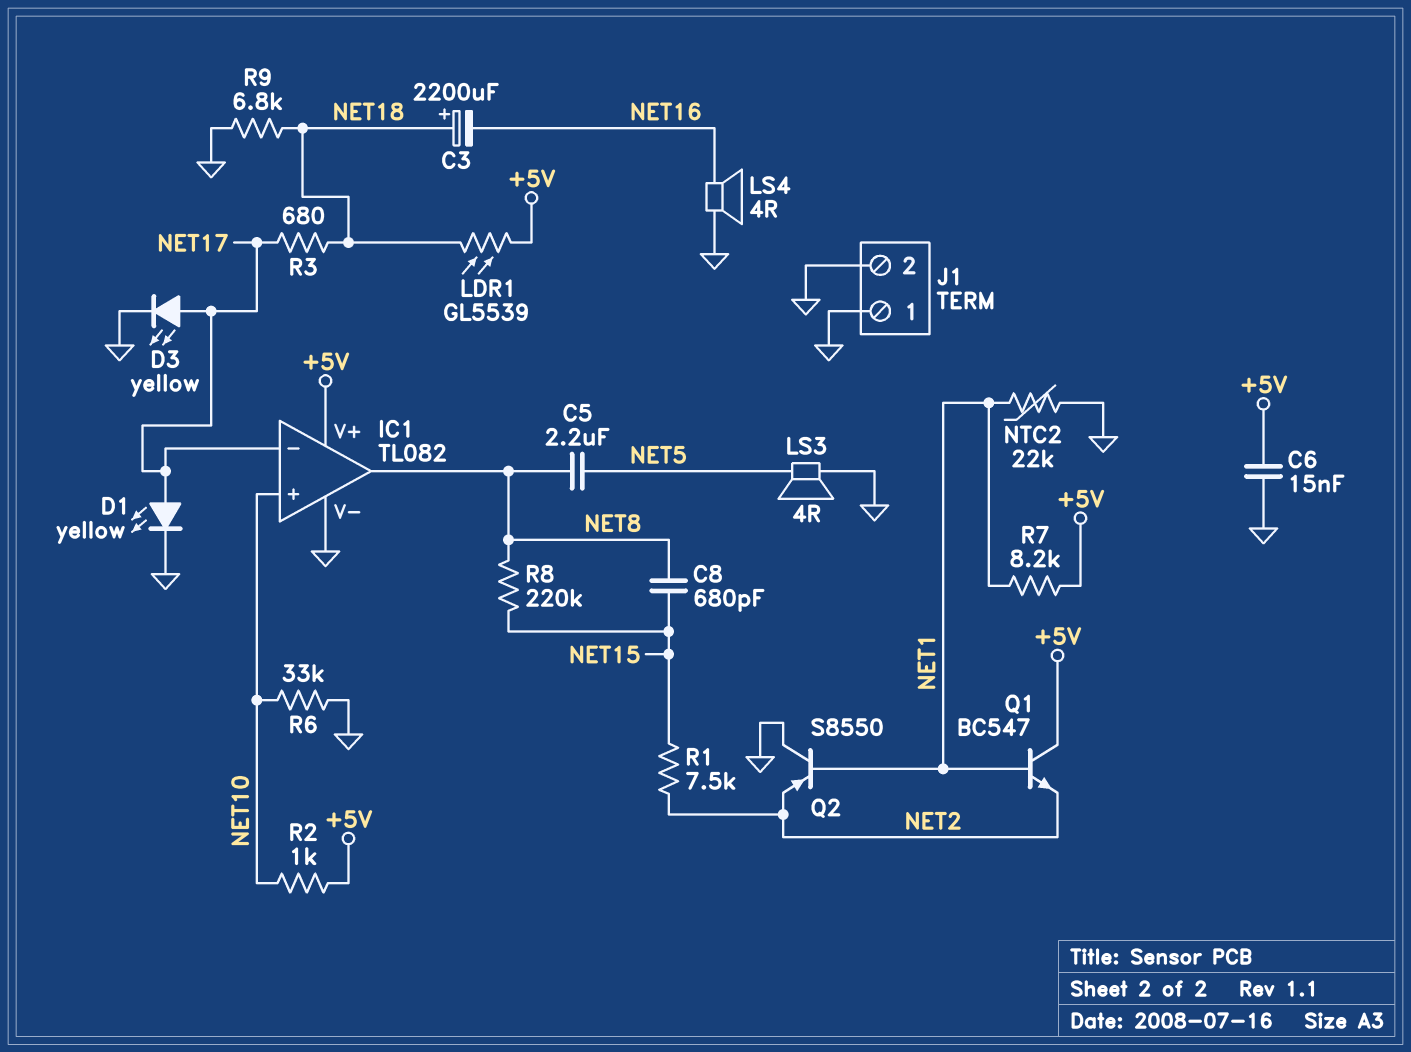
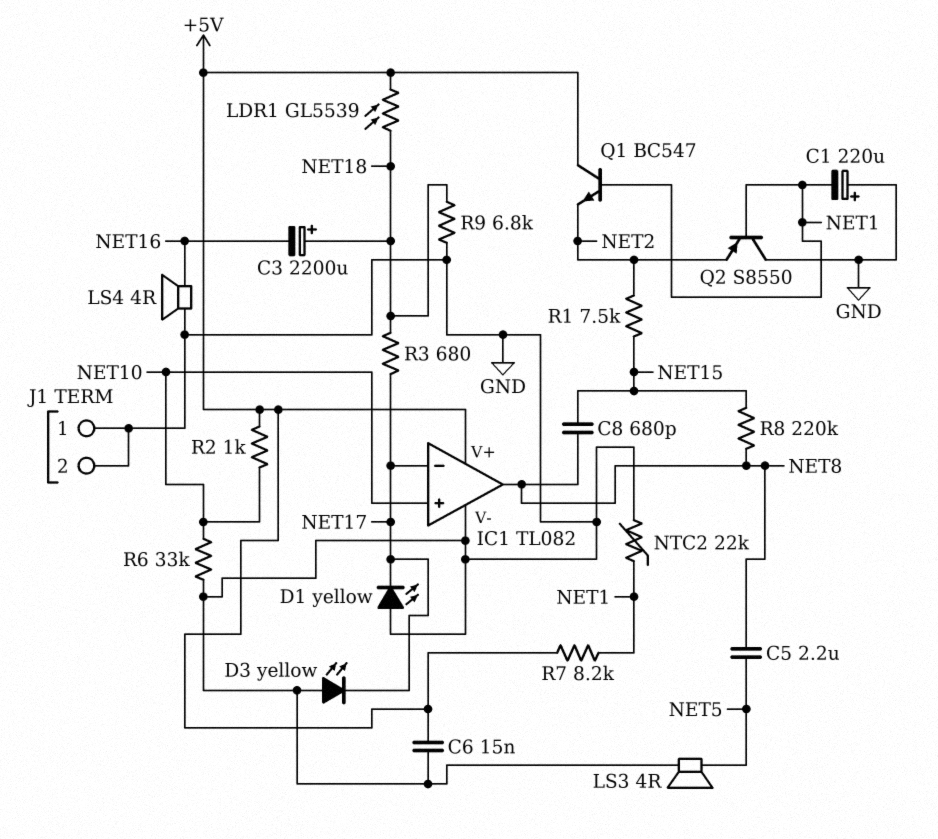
C1: none -> 220uF (plus GND, minus NET1)
D1: LED yellow (A NET17, K GND) -> LED yellow (A GND, K NET17)
D3: LED yellow (A NET17, K GND) -> LED yellow (A GND, K NET17)

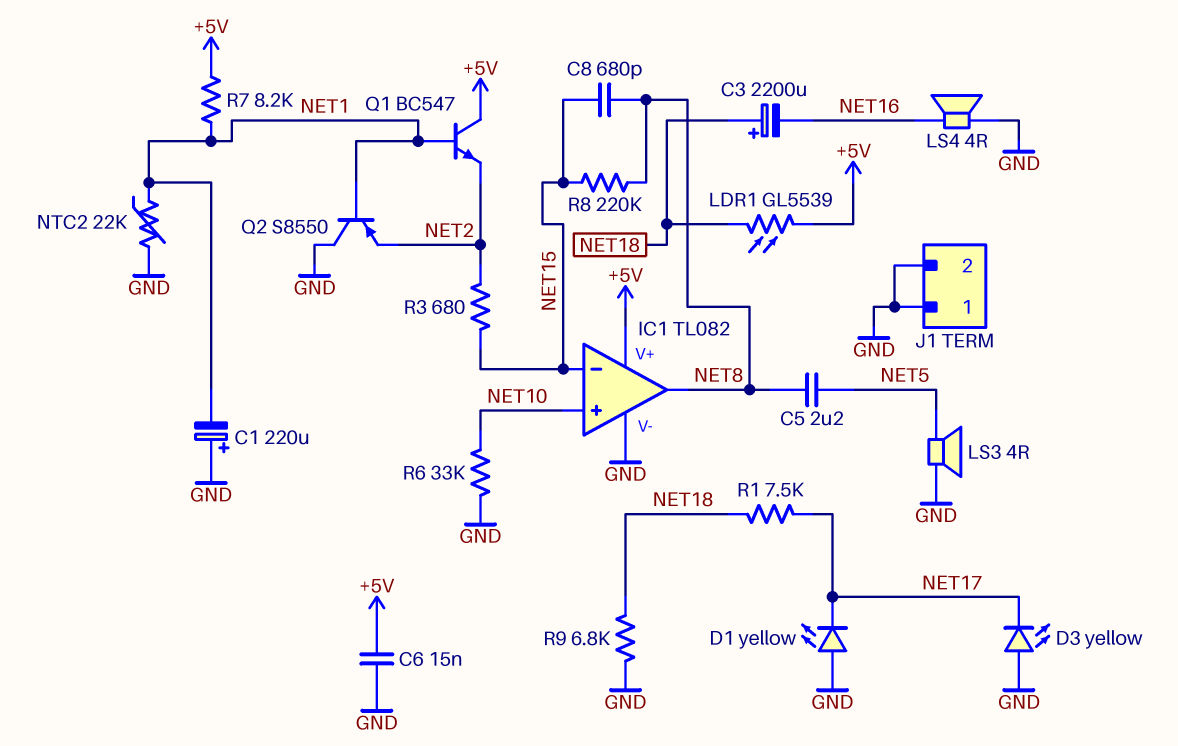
IC1 pin in-: NET17 -> NET15
R1: 7.5k (NET2, NET15) -> 7.5k (NET17, NET18)
R2: 1k (+5V, NET10) -> none
R3: 680 (NET17, NET18) -> 680 (NET2, NET15)

